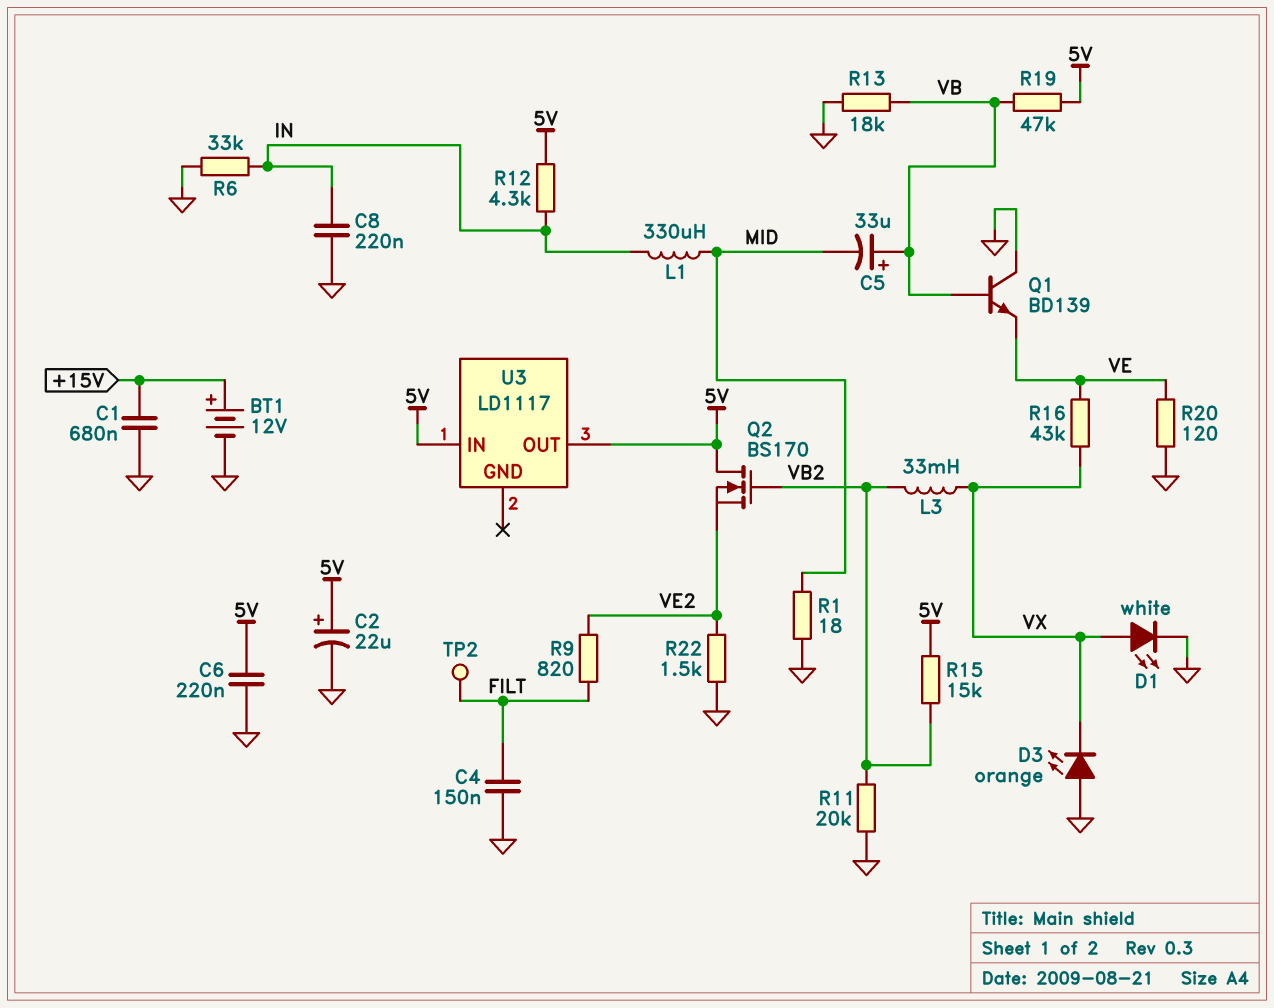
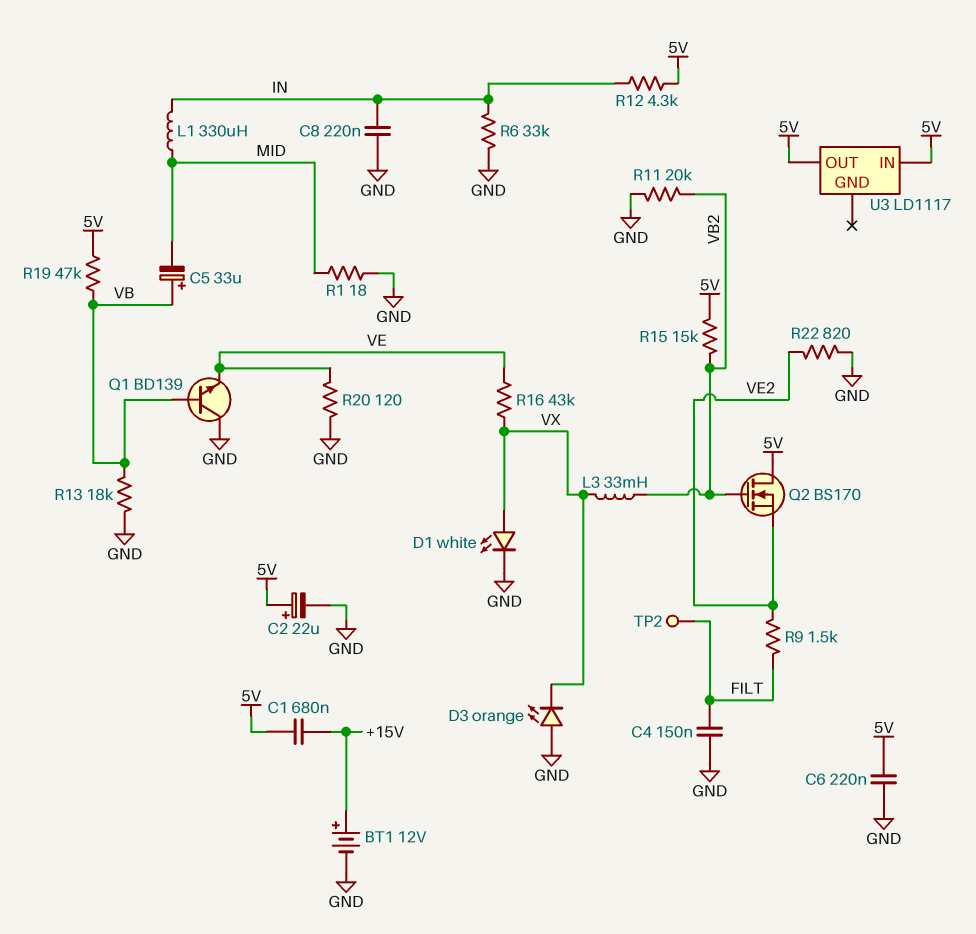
C1: 680nF (+15V, GND) -> 680nF (+15V, 5V)
R9: 820 (FILT, VE2) -> 1.5k (FILT, VE2)
R22: 1.5k (GND, VE2) -> 820 (GND, VE2)

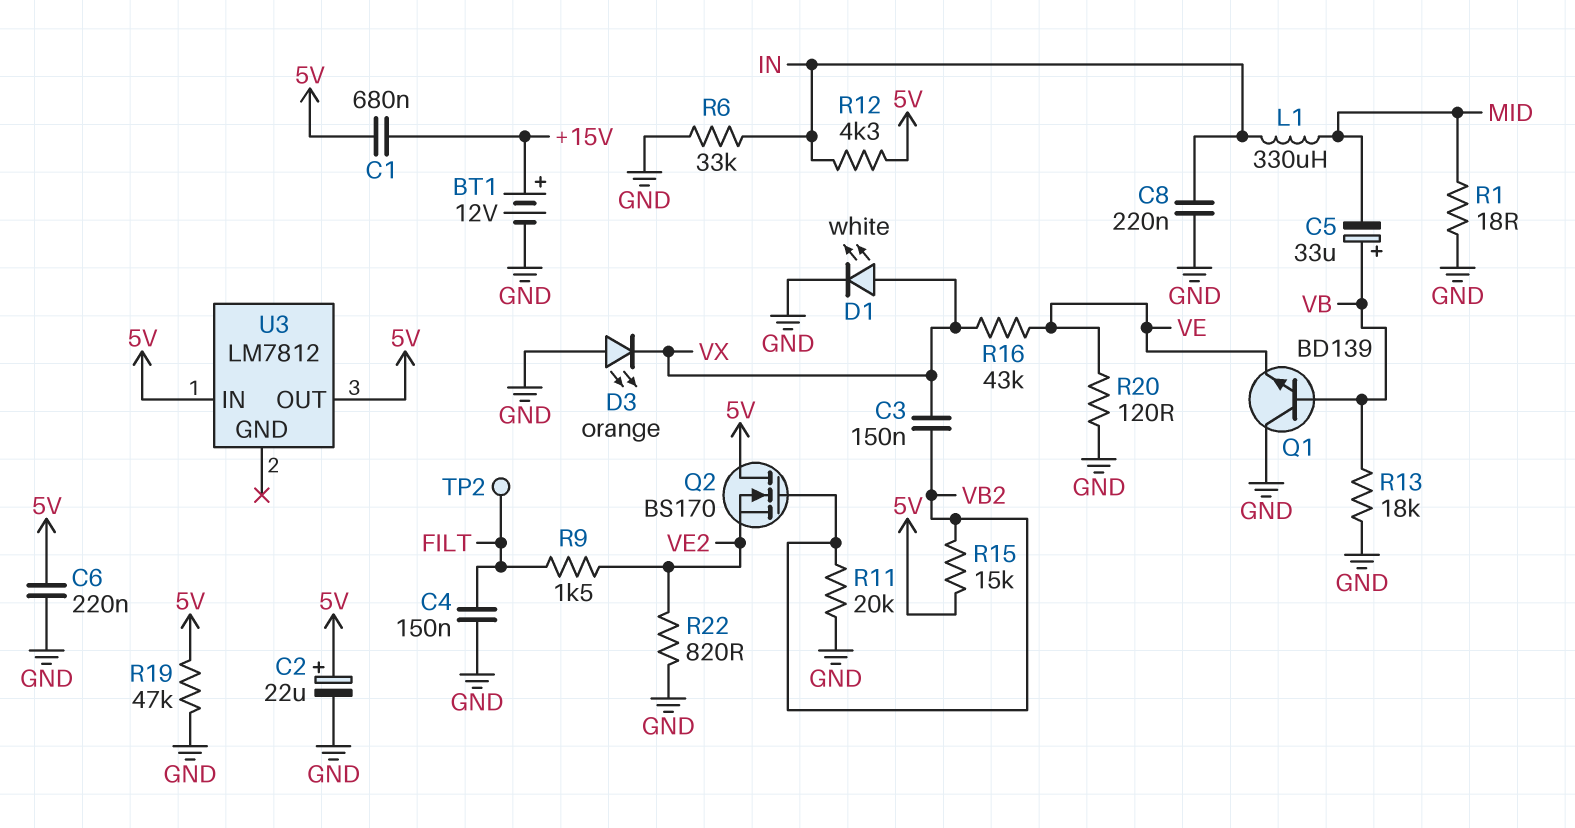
C3: none -> 150nF (VB2, VX)
L3: 33mH (VB2, VX) -> none
R19: 47k (5V, VB) -> 47k (5V, GND)
U3: LD1117 -> LM7812

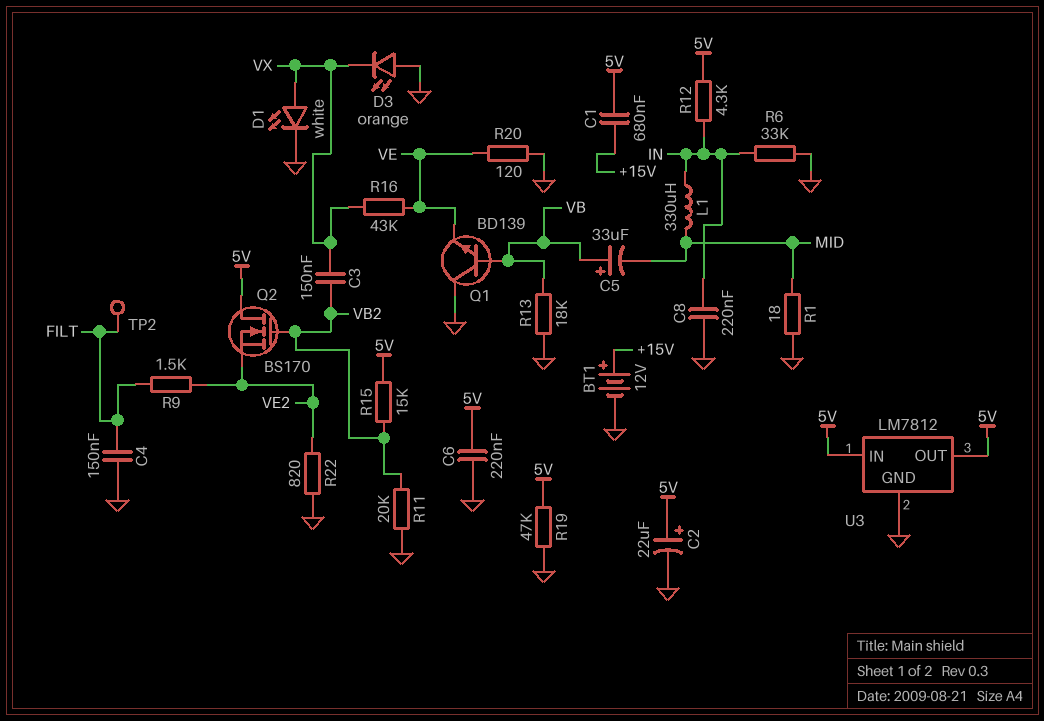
U3 pin GND: none -> GND

